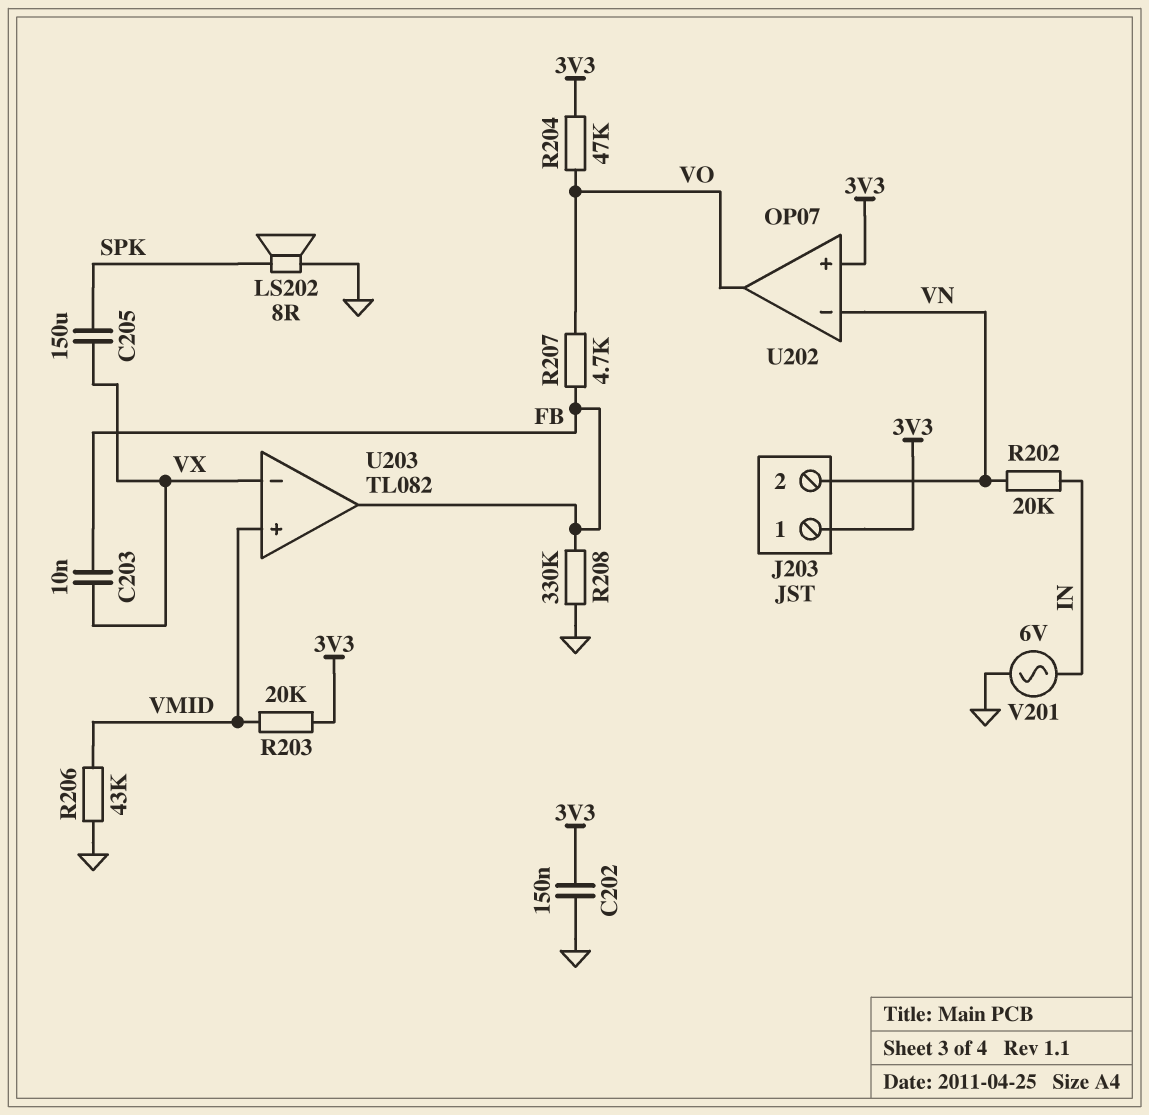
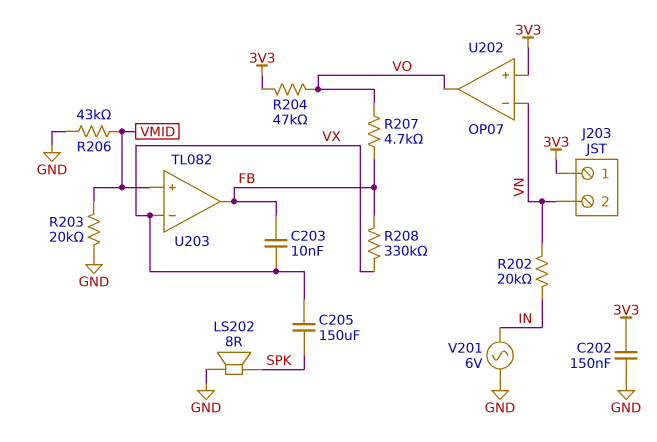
R203: 20k (3V3, VMID) -> 20k (GND, VMID)
R208: 330k (FB, GND) -> 330k (FB, VX)

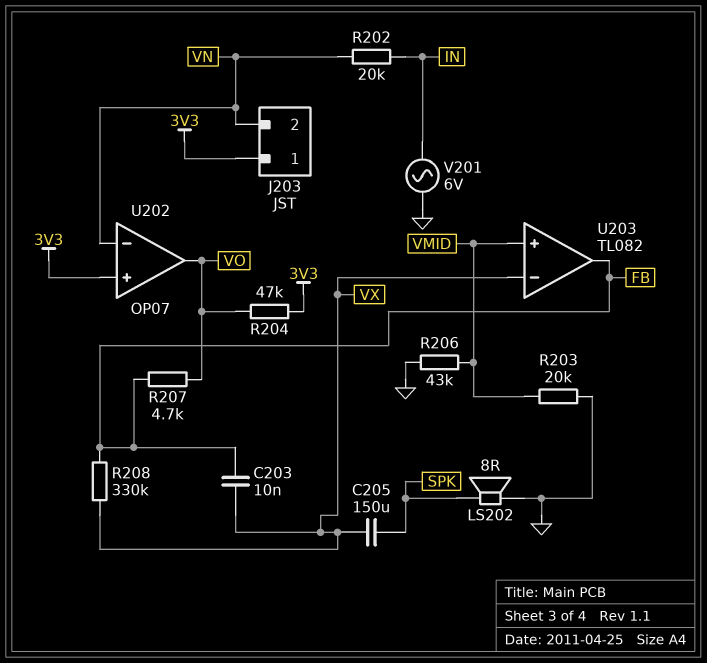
C202: 150nF (3V3, GND) -> none

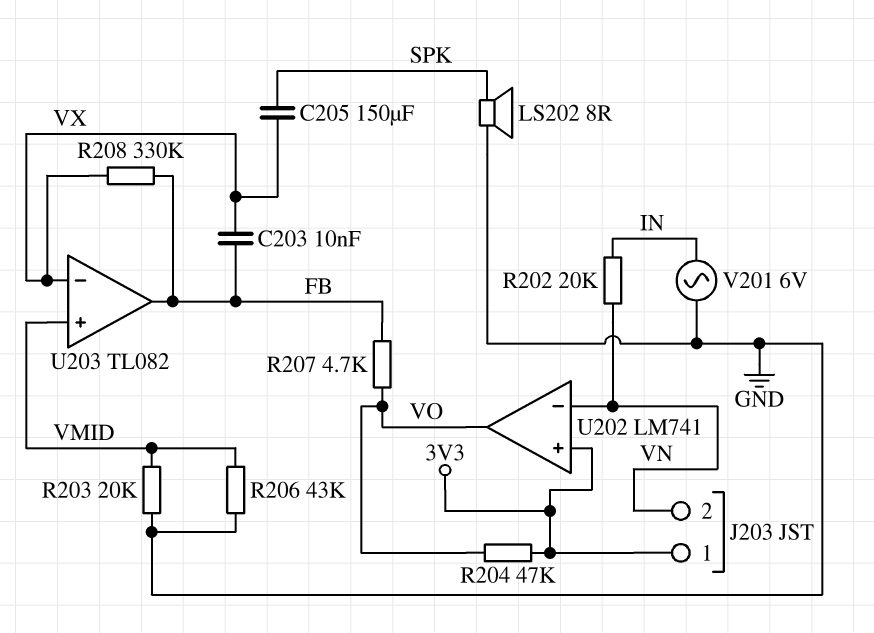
U202: OP07 -> LM741

